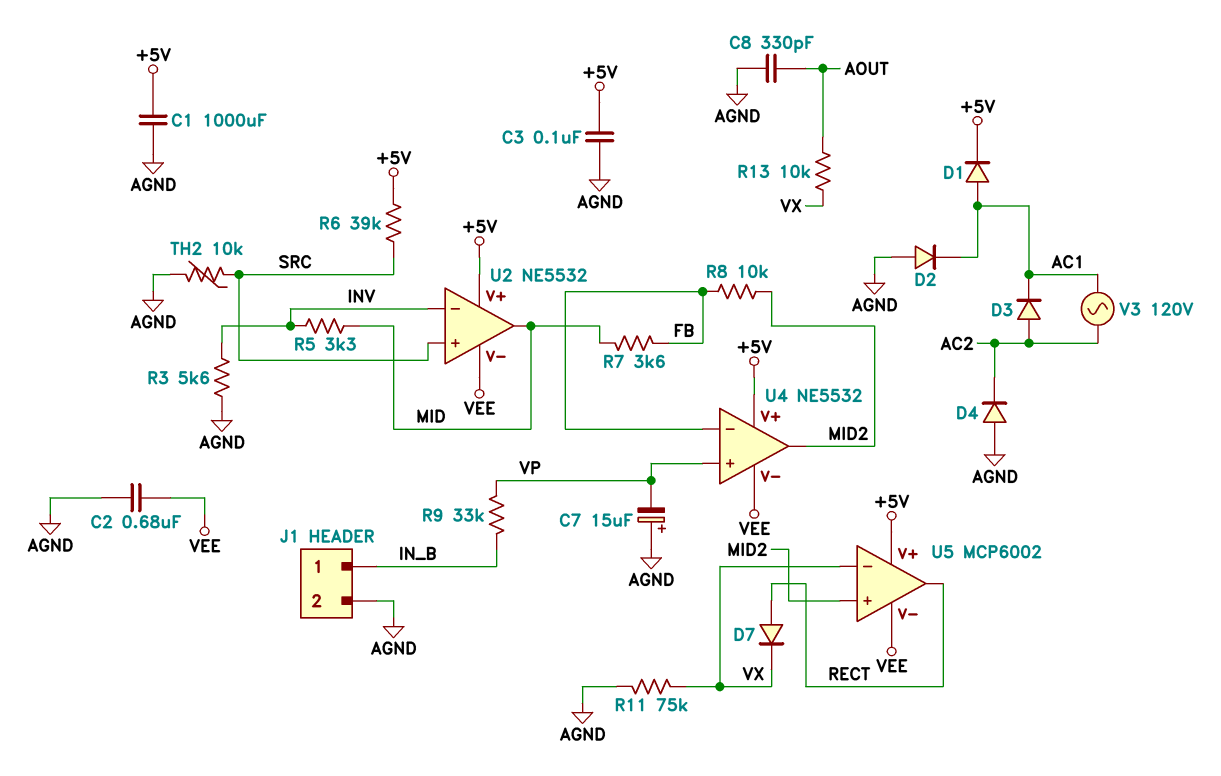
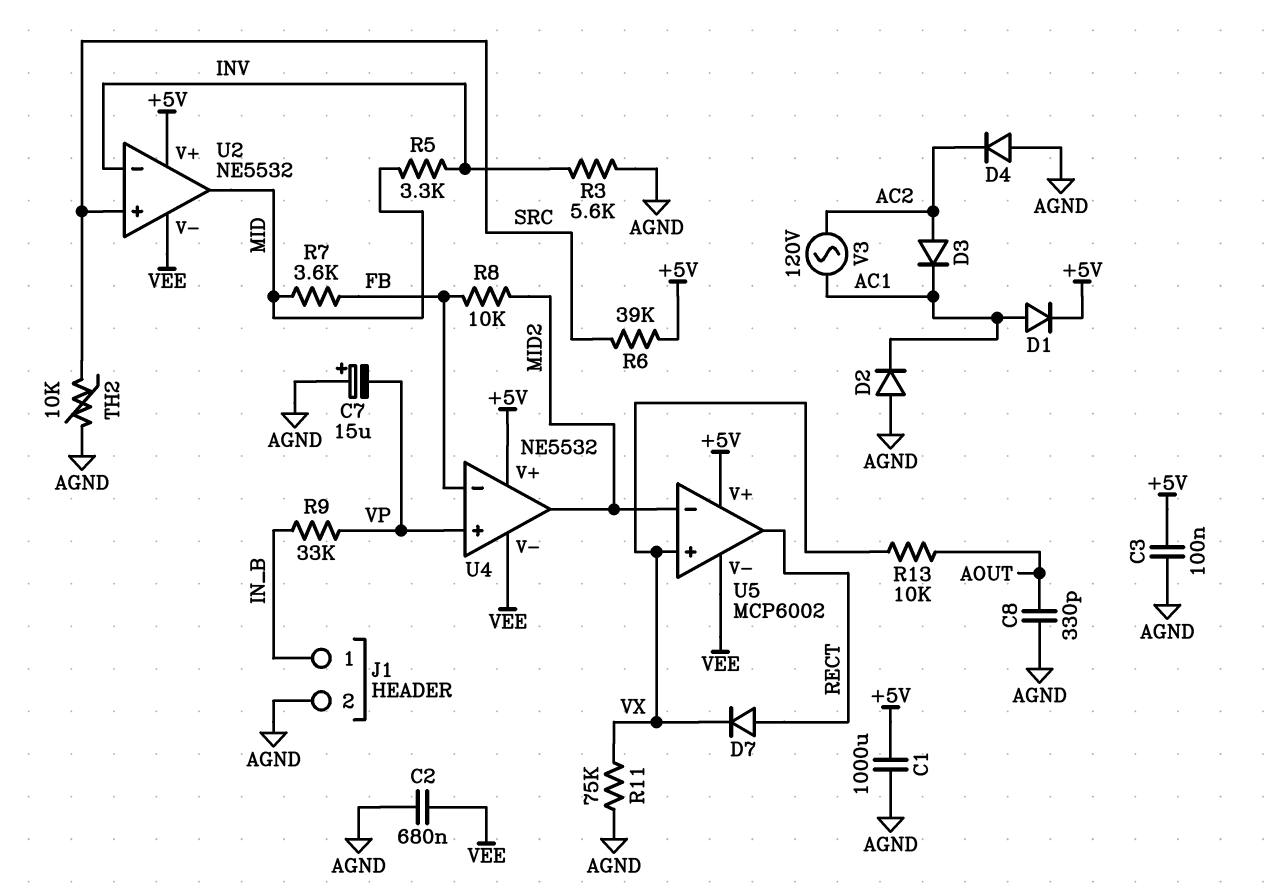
U5 pin in+: MID2 -> VX
U5 pin in-: VX -> MID2

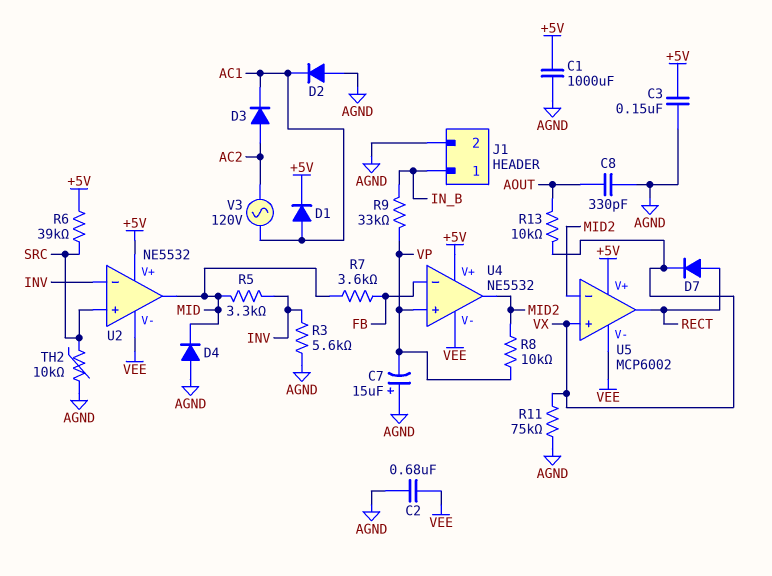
C3: 100nF (+5V, AGND) -> 150nF (+5V, AGND)
D4: diode (A AGND, K AC2) -> diode (A AGND, K MID)
R8: 10k (FB, MID2) -> 10k (MID2, VP)

